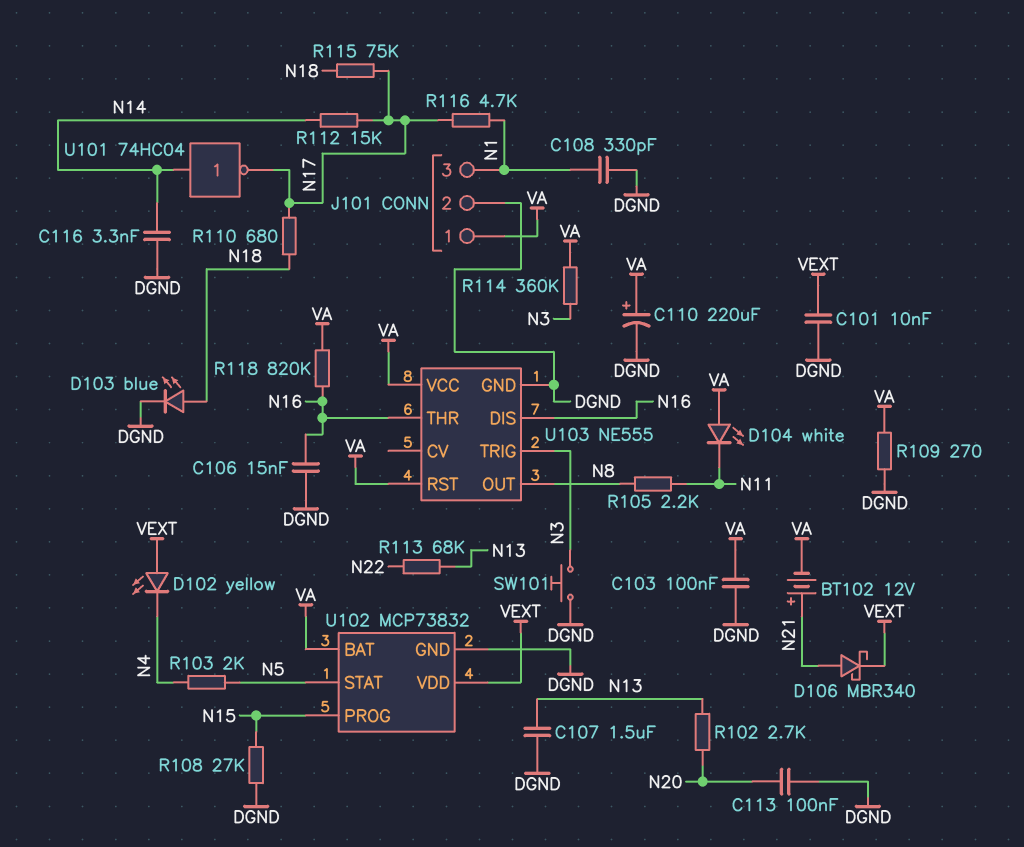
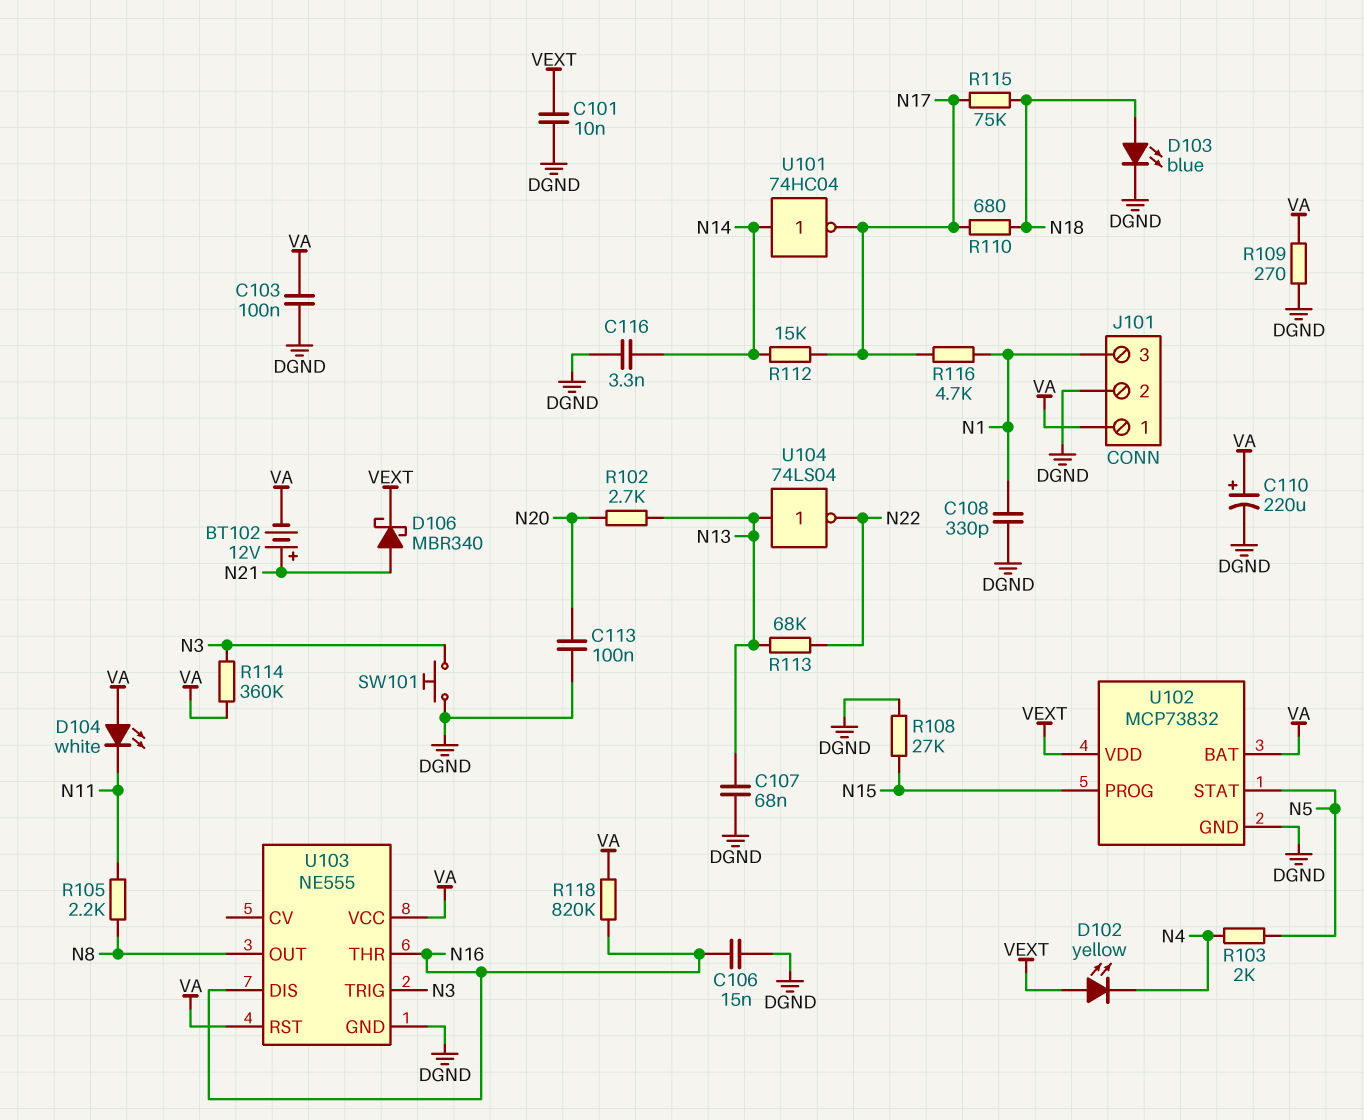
C107: 1.5uF (DGND, N13) -> 68nF (DGND, N13)
U104: none -> NOT 74LS04 (in N13, out N22)

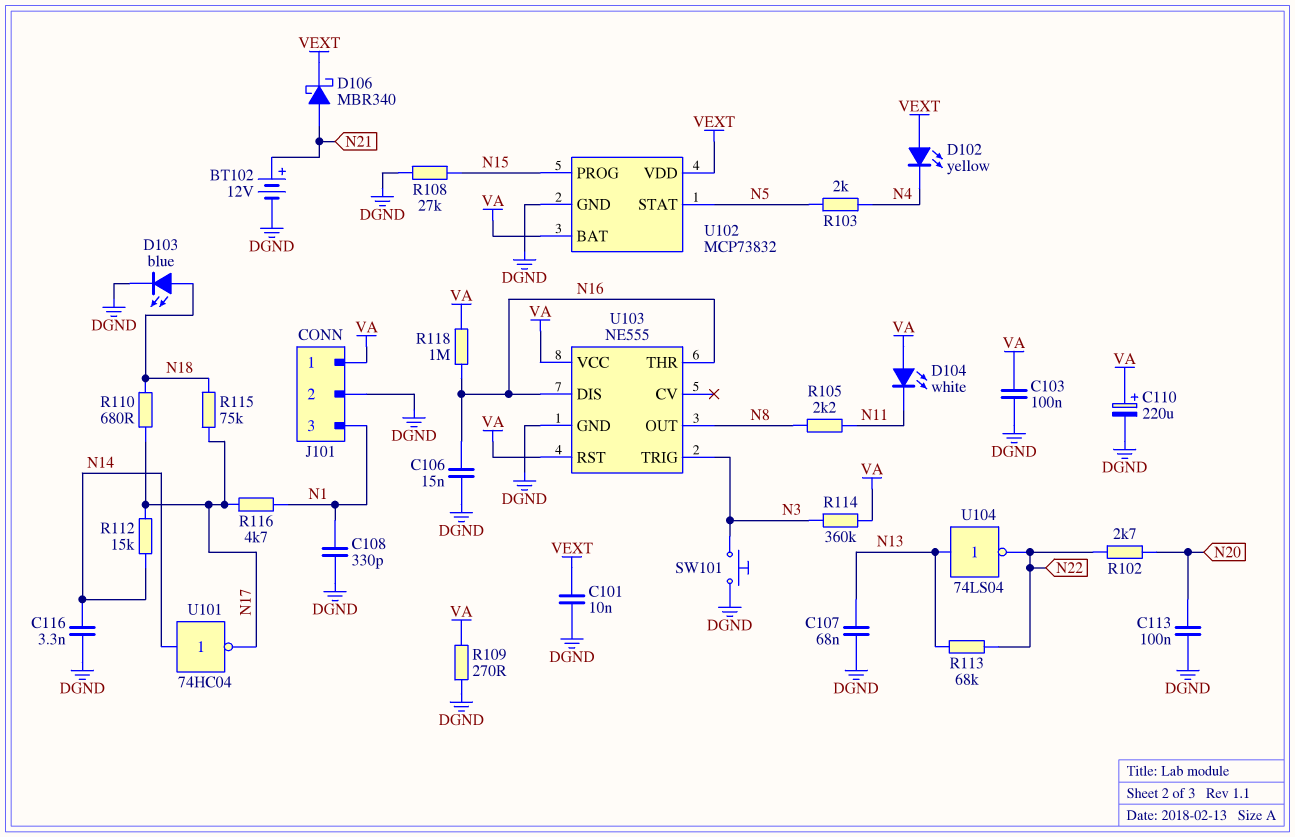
BT102: 12V (plus N21, minus VA) -> 12V (plus N21, minus DGND)
R102: 2.7k (N13, N20) -> 2.7k (N20, N22)
R118: 820k (N16, VA) -> 1M (N16, VA)

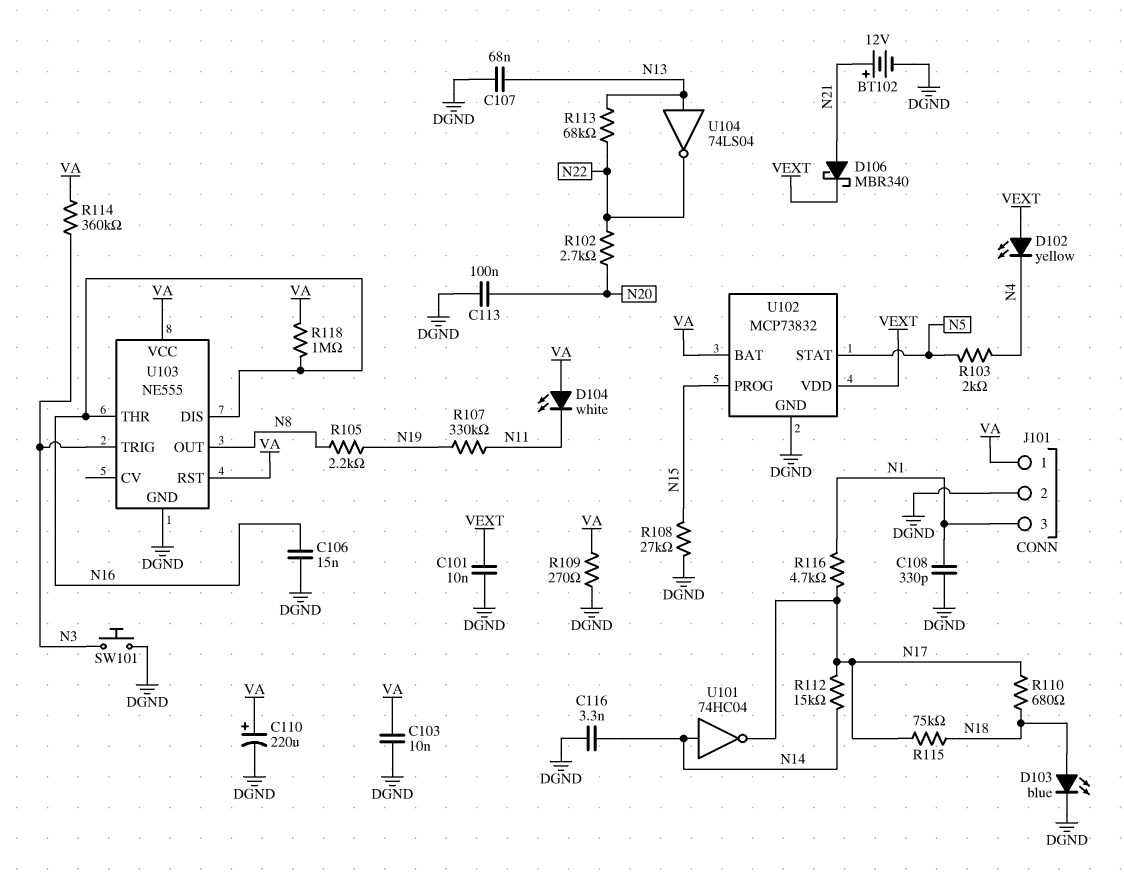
C103: 100nF (DGND, VA) -> 10nF (DGND, VA)
R105: 2.2k (N8, N11) -> 2.2k (N8, N19)
R107: none -> 330k (N11, N19)

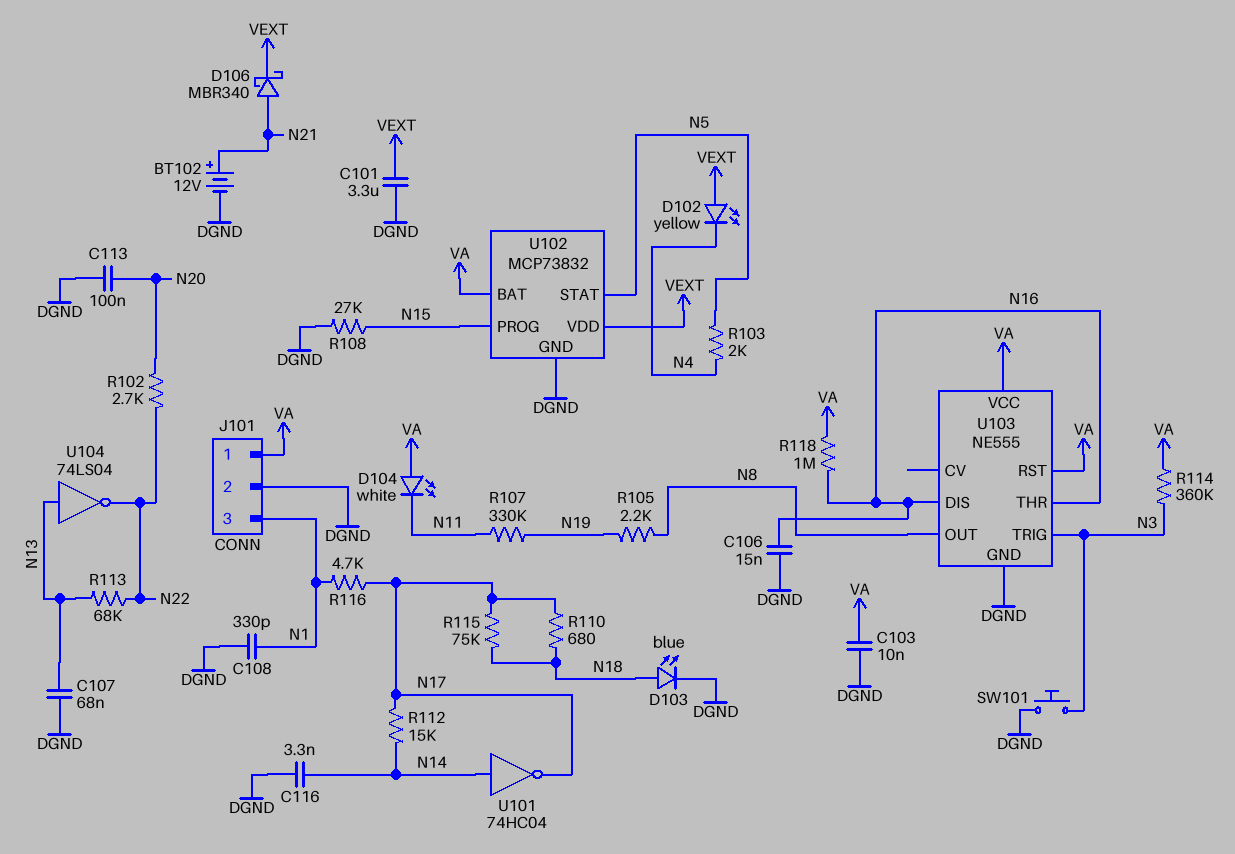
C101: 10nF (DGND, VEXT) -> 3.3uF (DGND, VEXT)
C110: 220uF (plus VA, minus DGND) -> none
R109: 270 (DGND, VA) -> none

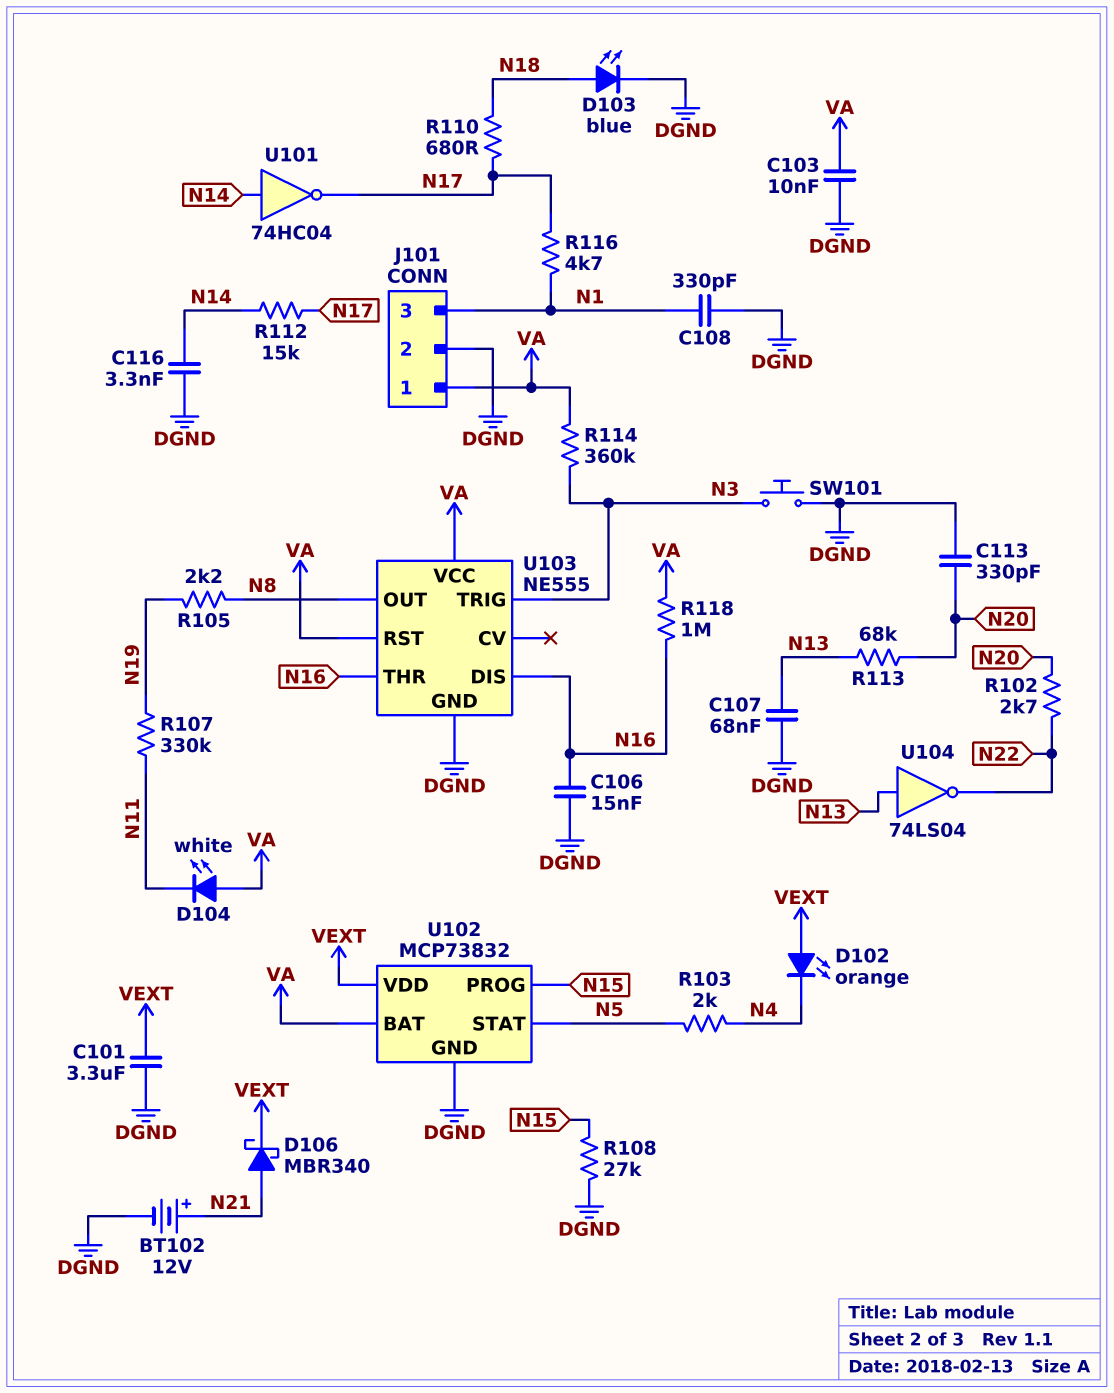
C113: 100nF (DGND, N20) -> 330pF (DGND, N20)
D102: LED yellow (A VEXT, K N4) -> LED orange (A VEXT, K N4)
R113: 68k (N13, N22) -> 68k (N13, N20)
R115: 75k (N17, N18) -> none

